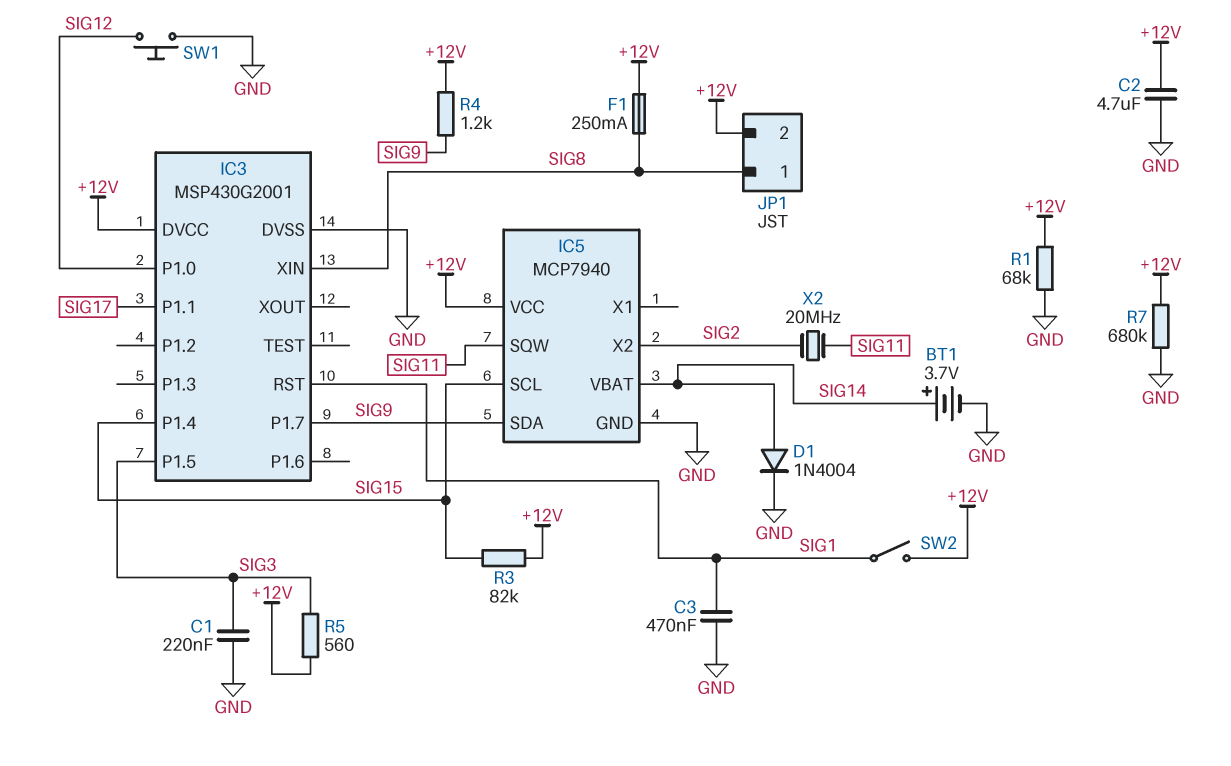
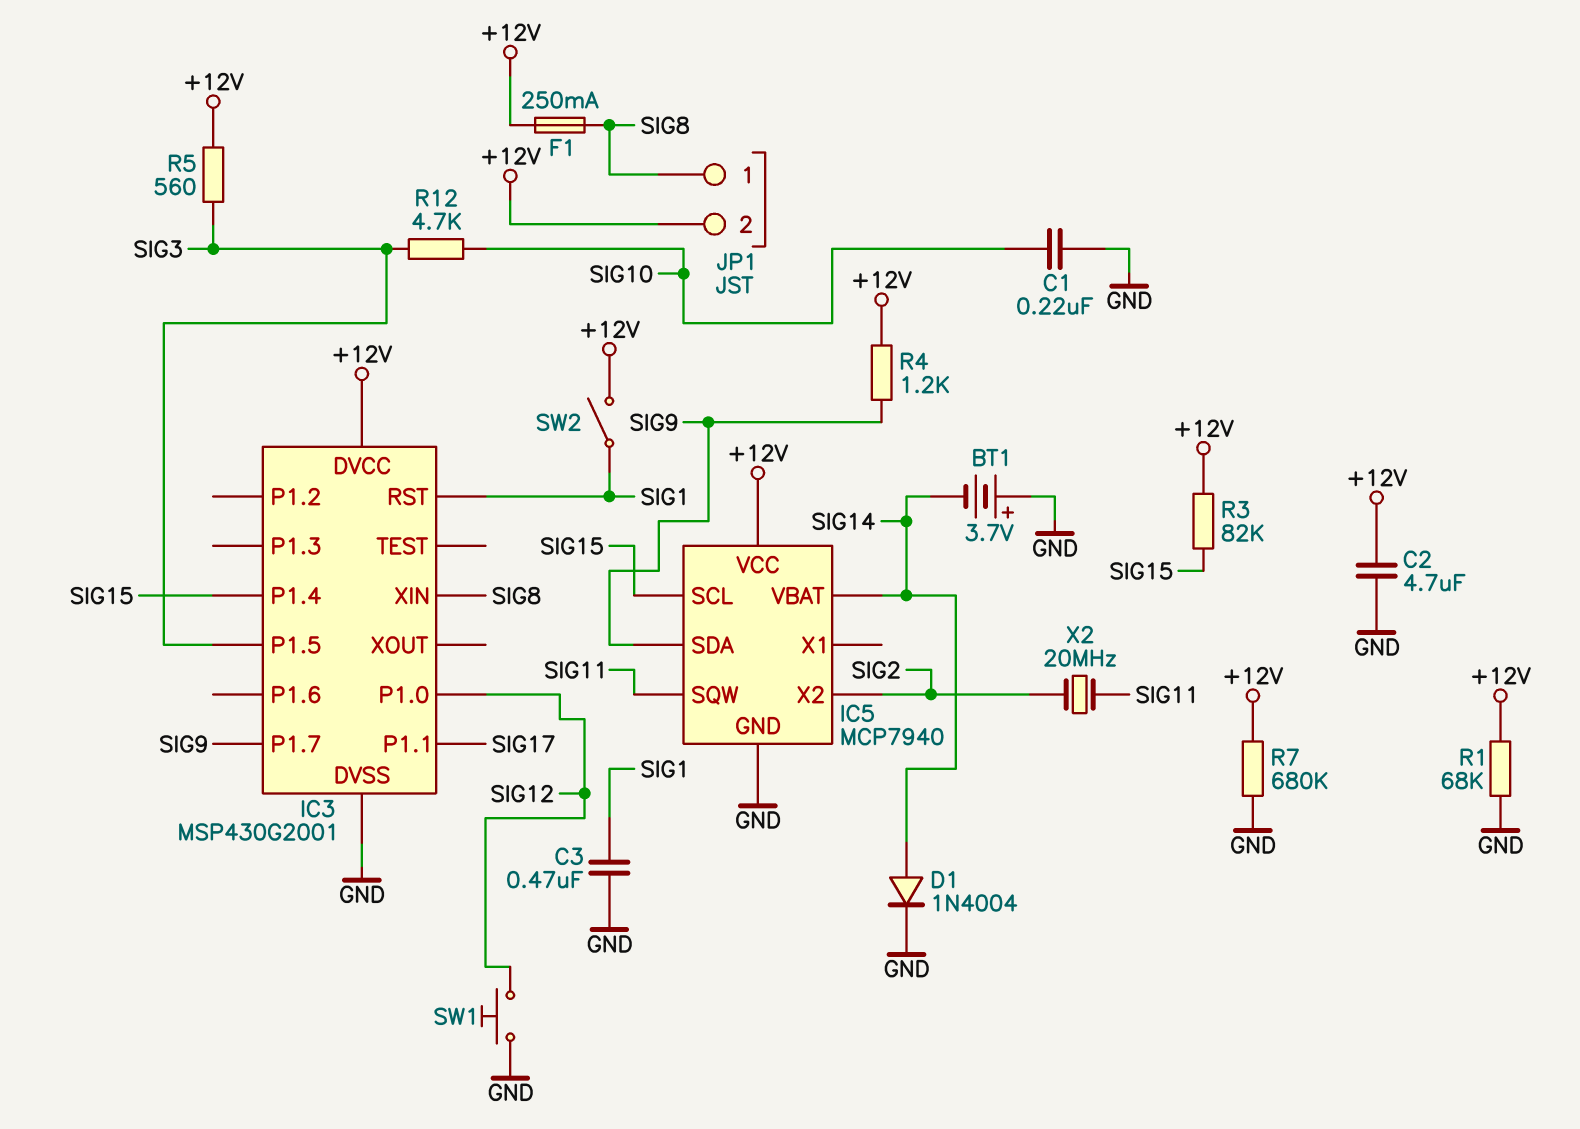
BT1: 3.7V (plus SIG14, minus GND) -> 3.7V (plus GND, minus SIG14)
C1: 220nF (GND, SIG3) -> 220nF (GND, SIG10)
R12: none -> 4.7k (SIG3, SIG10)

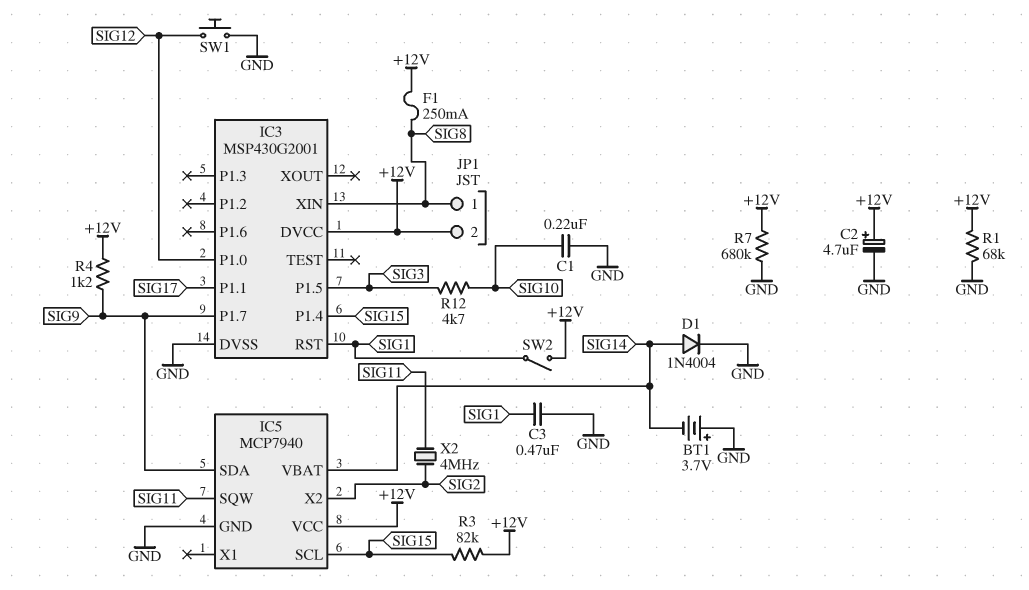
C2: 4.7uF (+12V, GND) -> 4.7uF (plus +12V, minus GND)
R5: 560 (+12V, SIG3) -> none
X2: 20MHz (SIG2, SIG11) -> 4MHz (SIG2, SIG11)

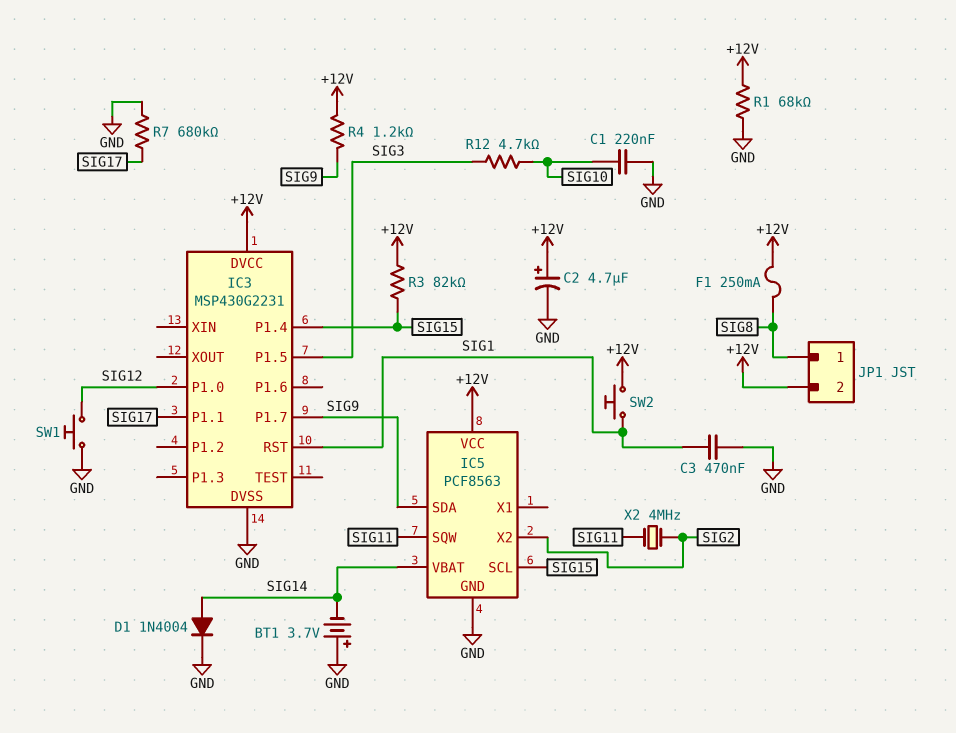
IC3: MSP430G2001 -> MSP430G2231
IC3 pin XIN: SIG8 -> none
IC5: MCP7940 -> PCF8563
R7: 680k (+12V, GND) -> 680k (GND, SIG17)
SW2: switch (+12V, SIG1) -> button (+12V, SIG1)

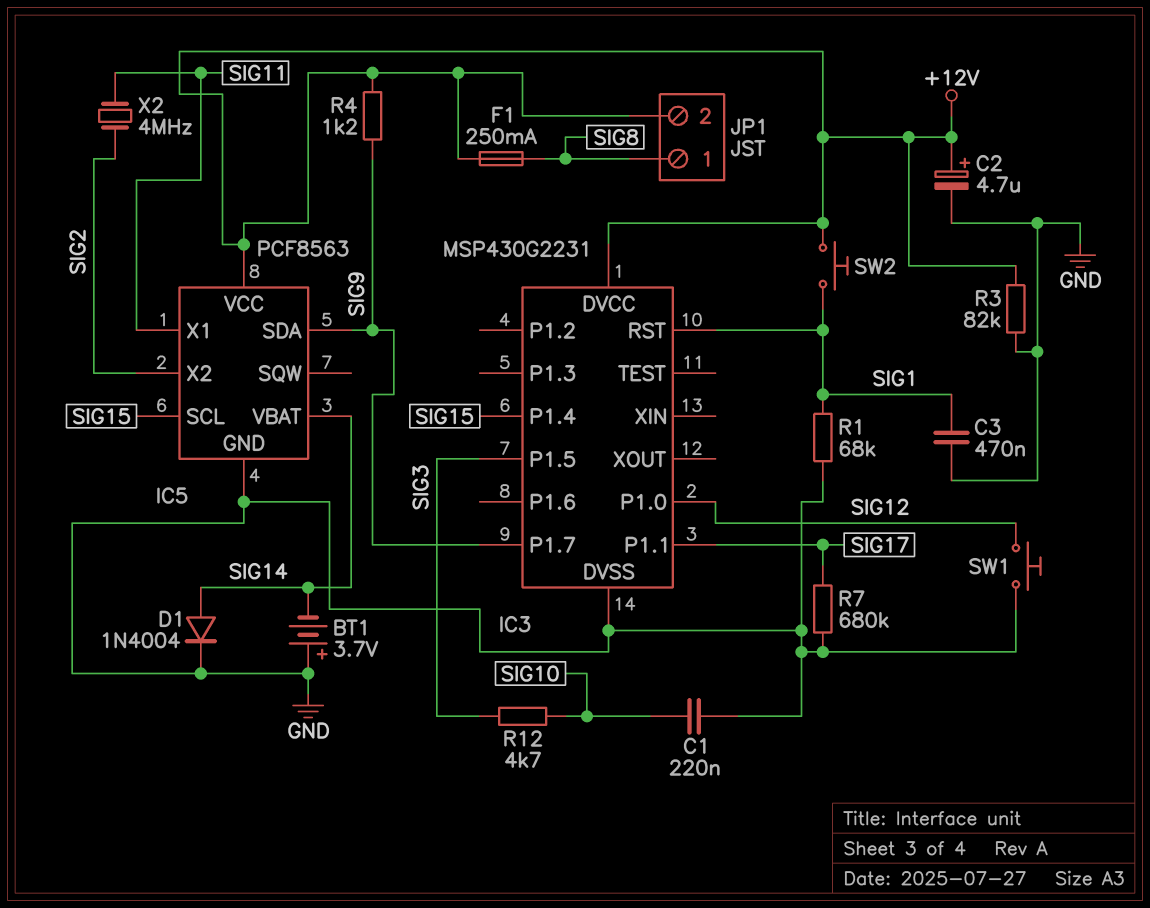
IC5 pin SQW: SIG11 -> none
IC5 pin X1: none -> SIG11
R1: 68k (+12V, GND) -> 68k (GND, SIG1)
R3: 82k (+12V, SIG15) -> 82k (+12V, GND)

